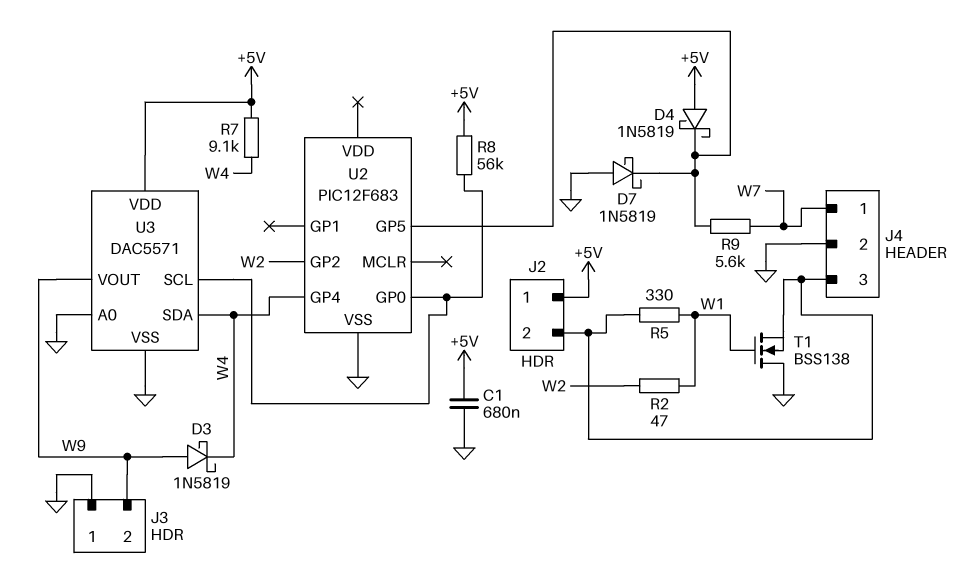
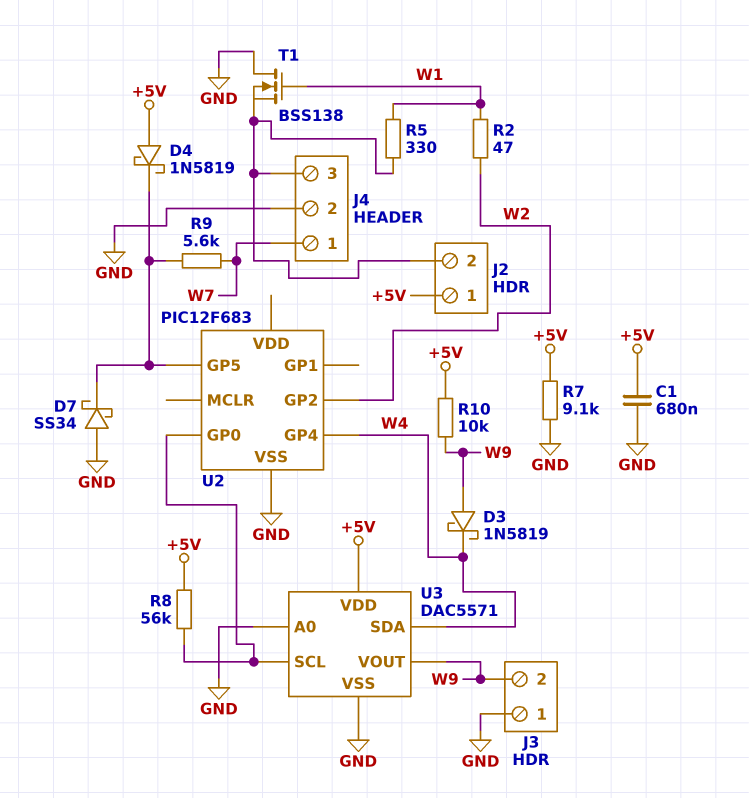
D7: schottky 1N5819 (A GND, K U2/GP5) -> schottky SS34 (A GND, K U2/GP5)
R7: 9.1k (+5V, W4) -> 9.1k (+5V, GND)
R10: none -> 10k (+5V, W9)

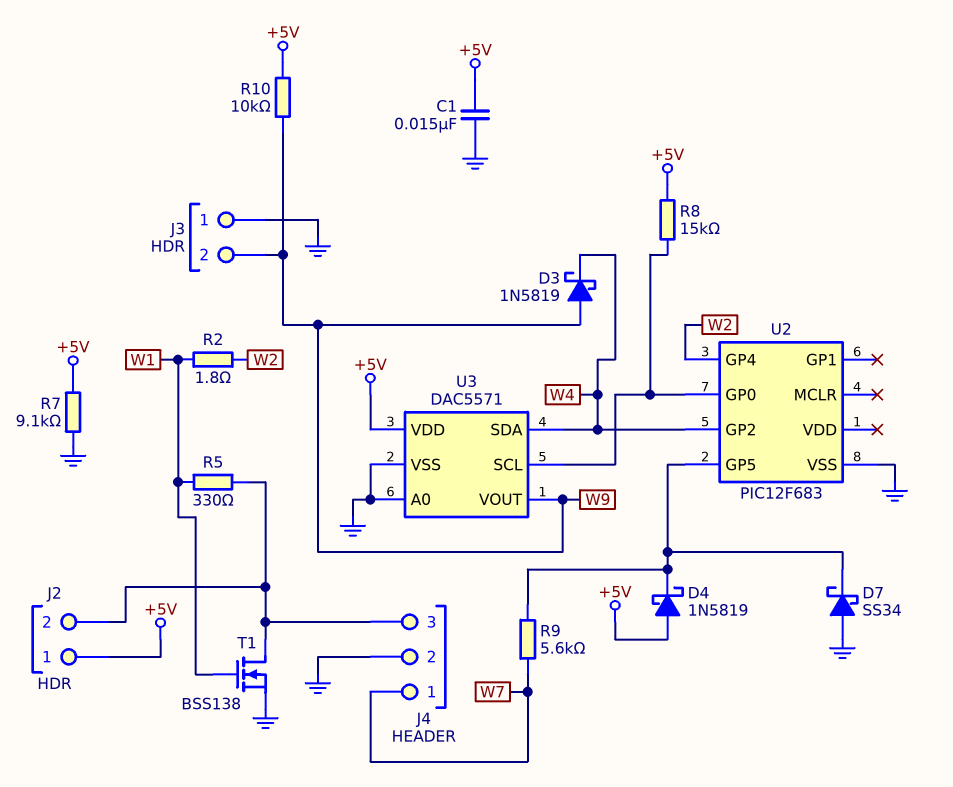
C1: 680nF (+5V, GND) -> 15nF (+5V, GND)
R2: 47 (W1, W2) -> 1.8 (W1, W2)
R8: 56k (+5V, U2/GP0) -> 15k (+5V, U2/GP0)
T1: NMOS BSS138 (G W1, D GND, S J2/2) -> NMOS BSS138 (G W1, D J2/2, S GND)
U2 pin GP2: W2 -> W4
U2 pin GP4: W4 -> W2

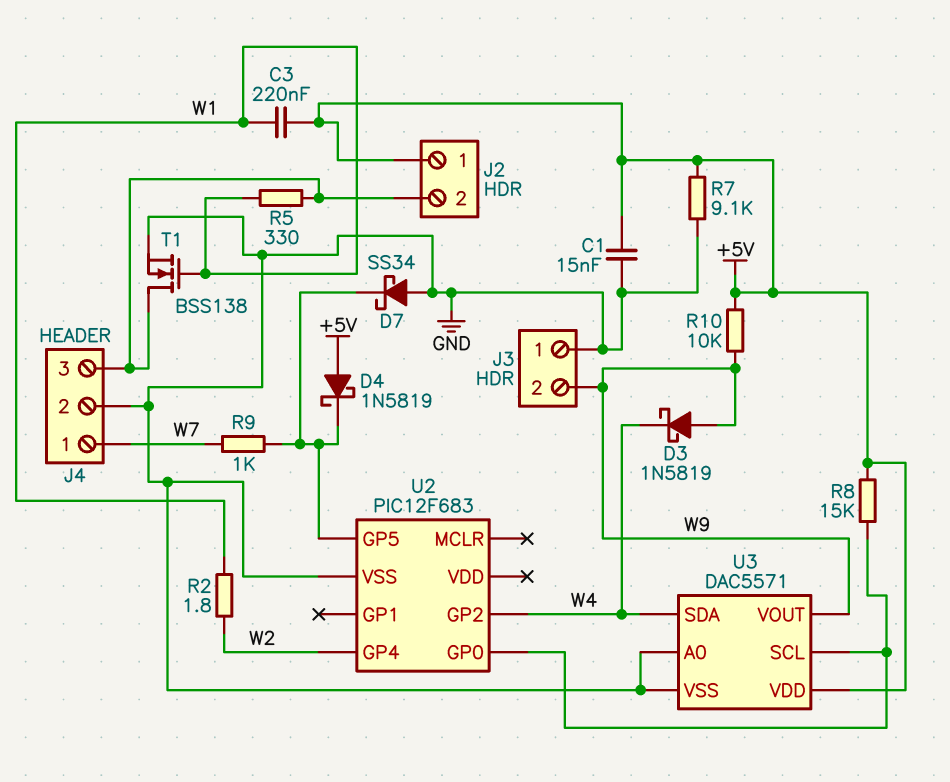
C3: none -> 220nF (+5V, W1)
R9: 5.6k (U2/GP5, W7) -> 1k (U2/GP5, W7)

